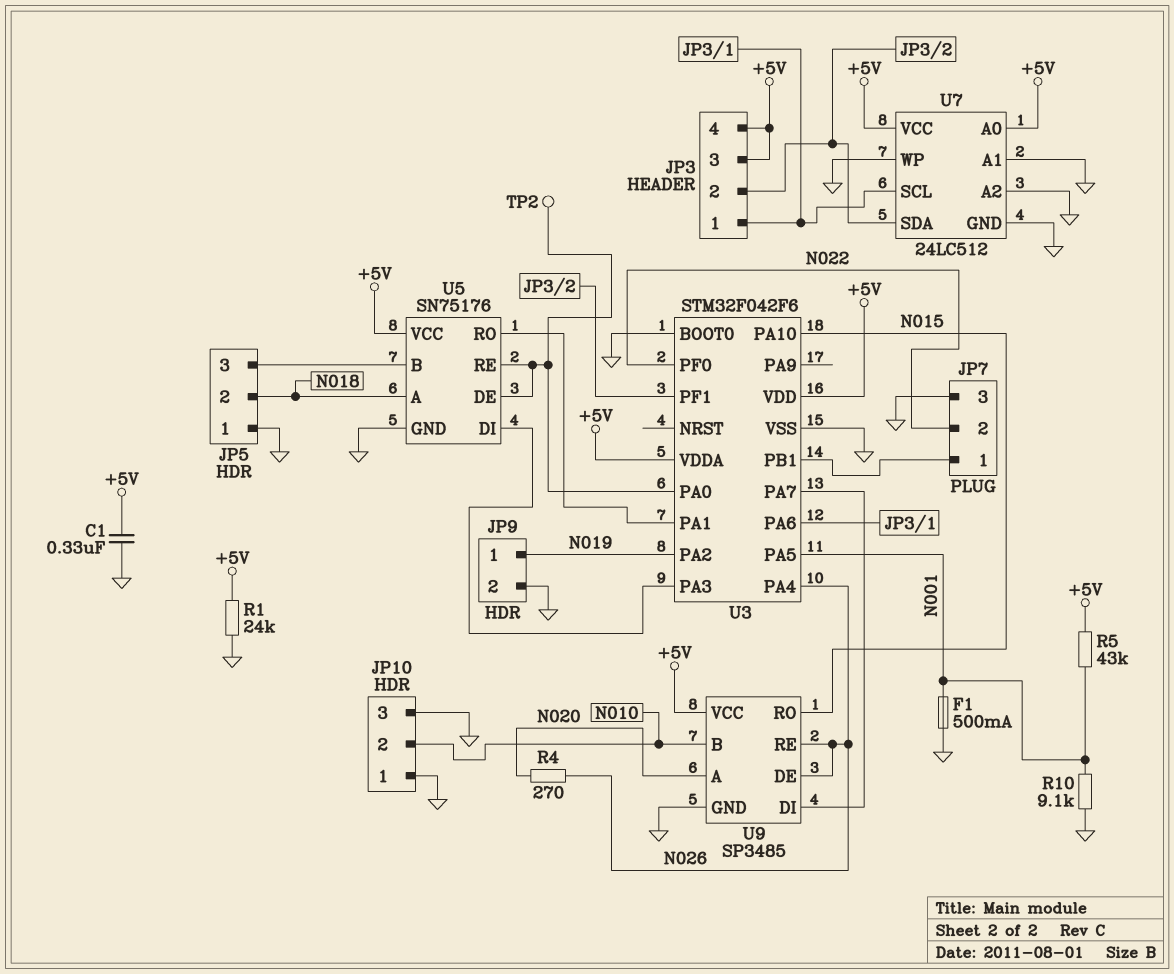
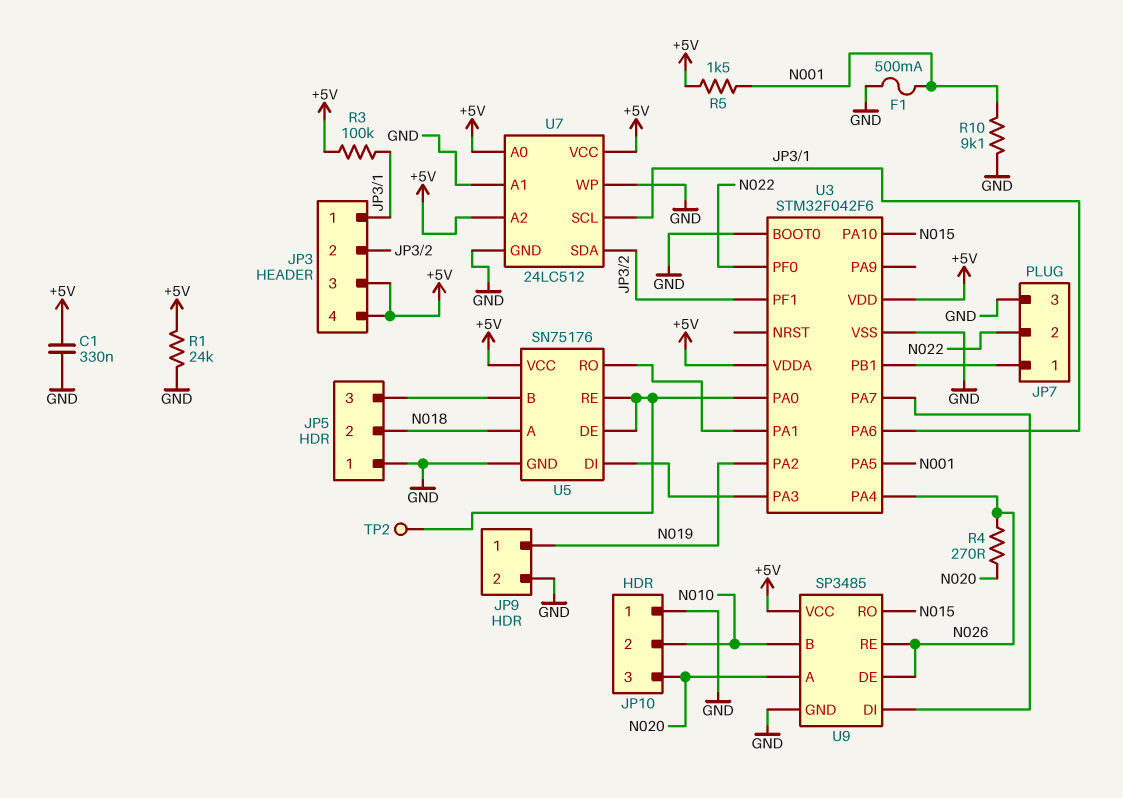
JP10 pin 3: GND -> N020
R3: none -> 100k (+5V, JP3/1)
R5: 43k (+5V, N001) -> 1.5k (+5V, N001)
U7 pin A2: GND -> +5V

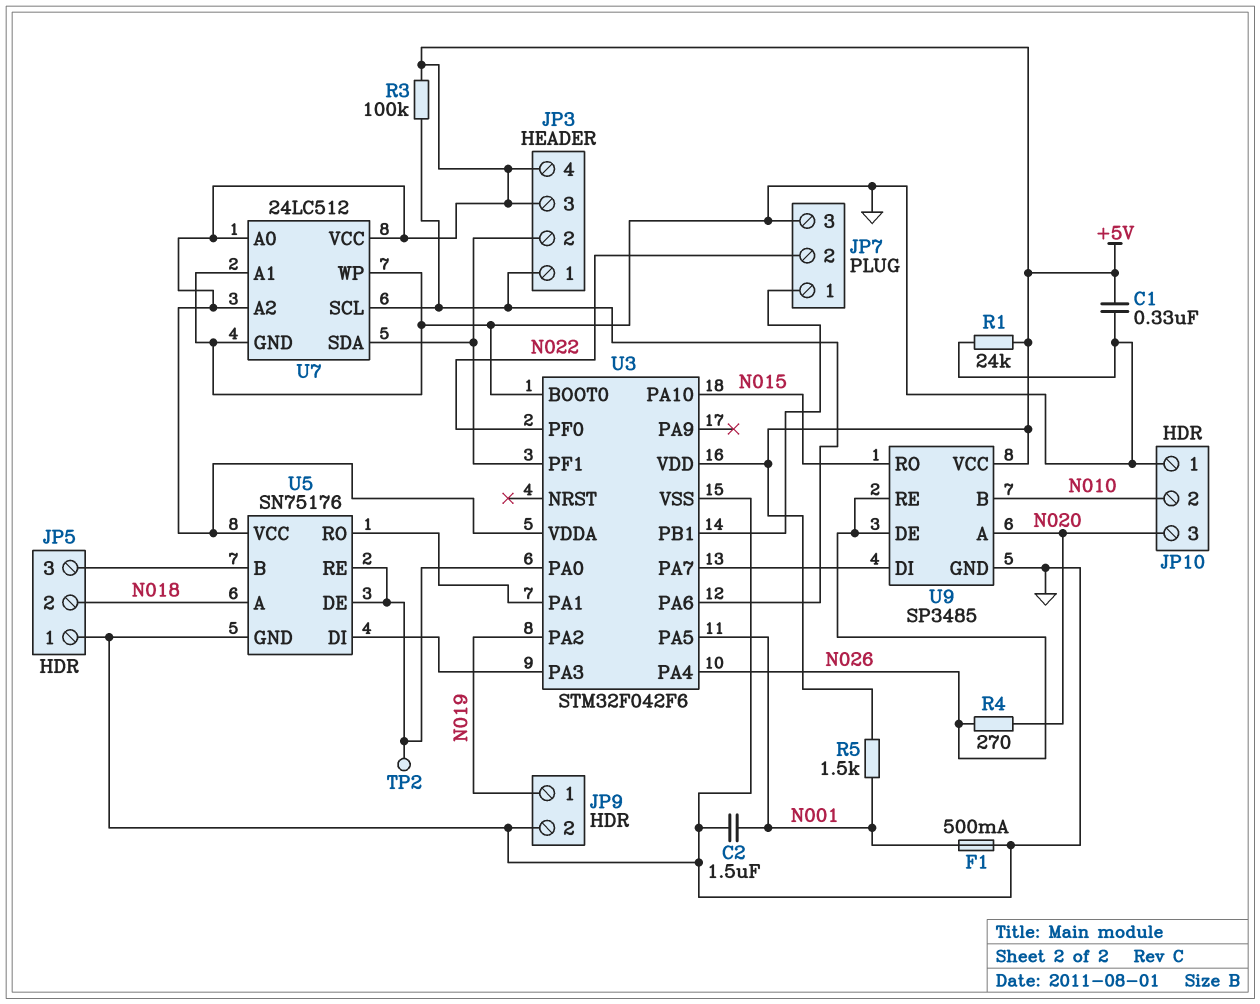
C2: none -> 1.5uF (GND, N001)
R10: 9.1k (GND, N001) -> none

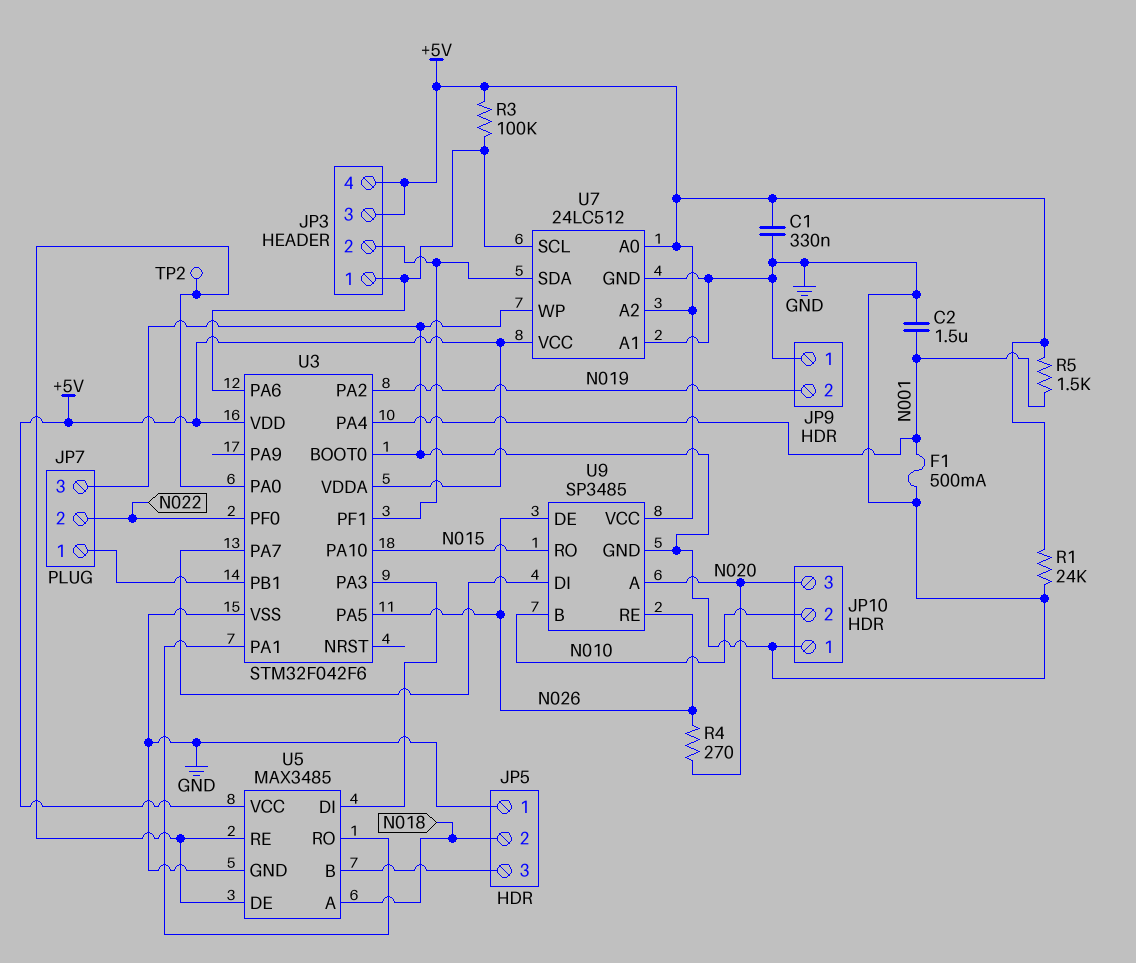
JP9 pin 1: N019 -> GND
JP9 pin 2: GND -> N019
U3 pin PA4: N026 -> N001
U3 pin PA5: N001 -> N026
U5: SN75176 -> MAX3485

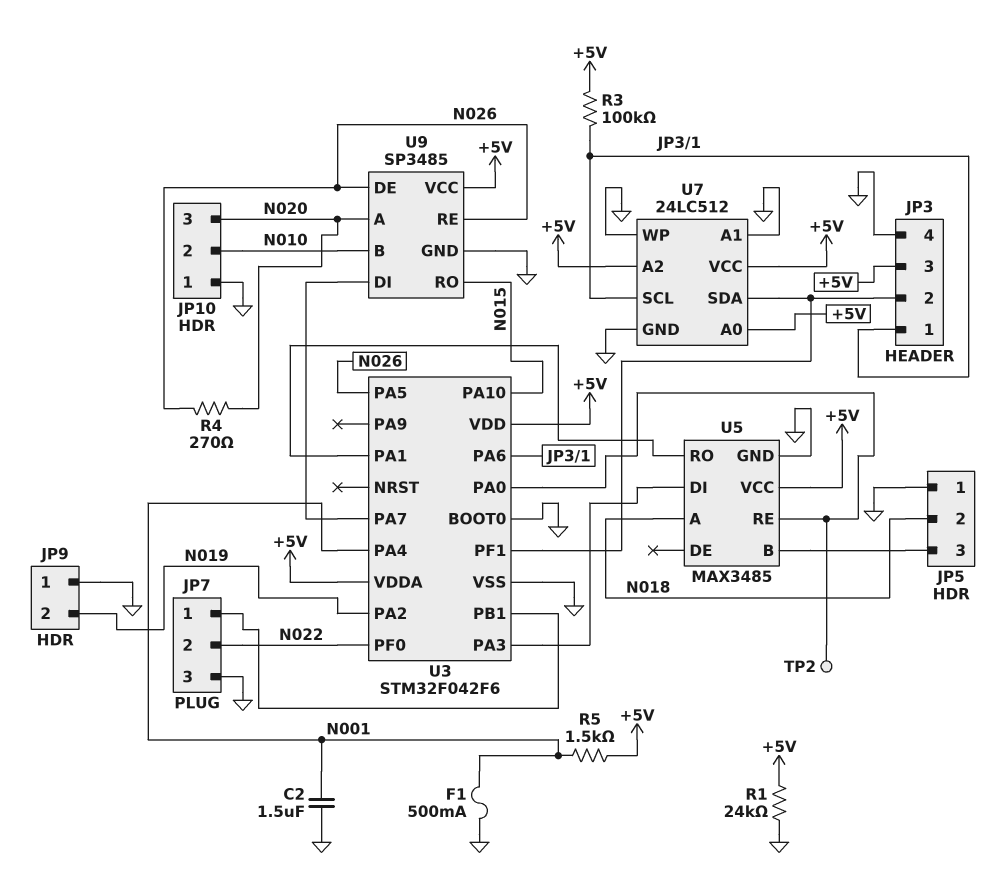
C1: 330nF (+5V, GND) -> none
JP3 pin 4: +5V -> GND
U5 pin DE: U3/PA0 -> none

